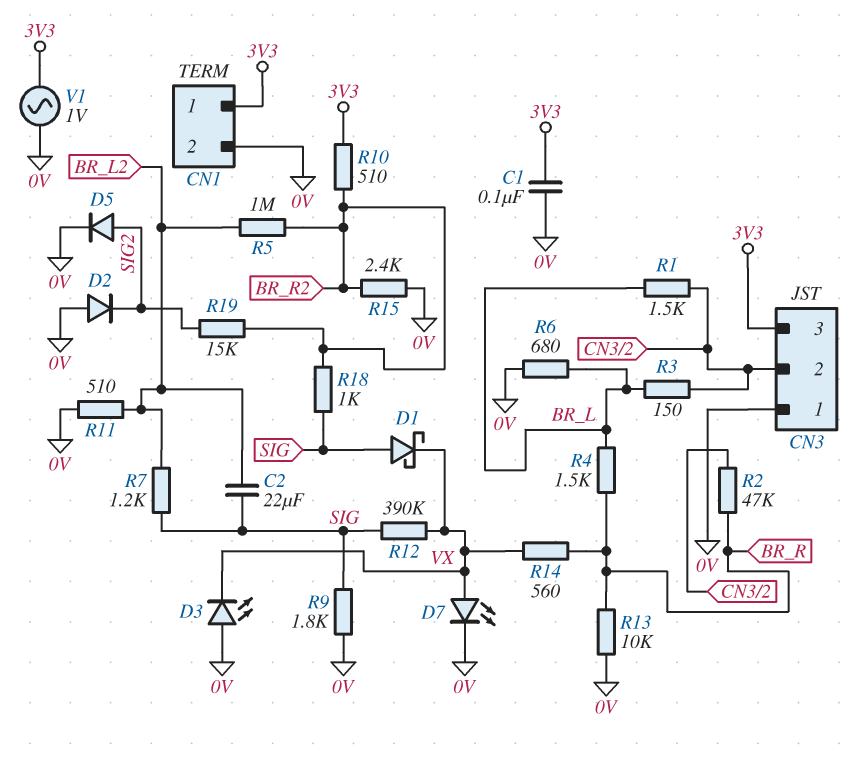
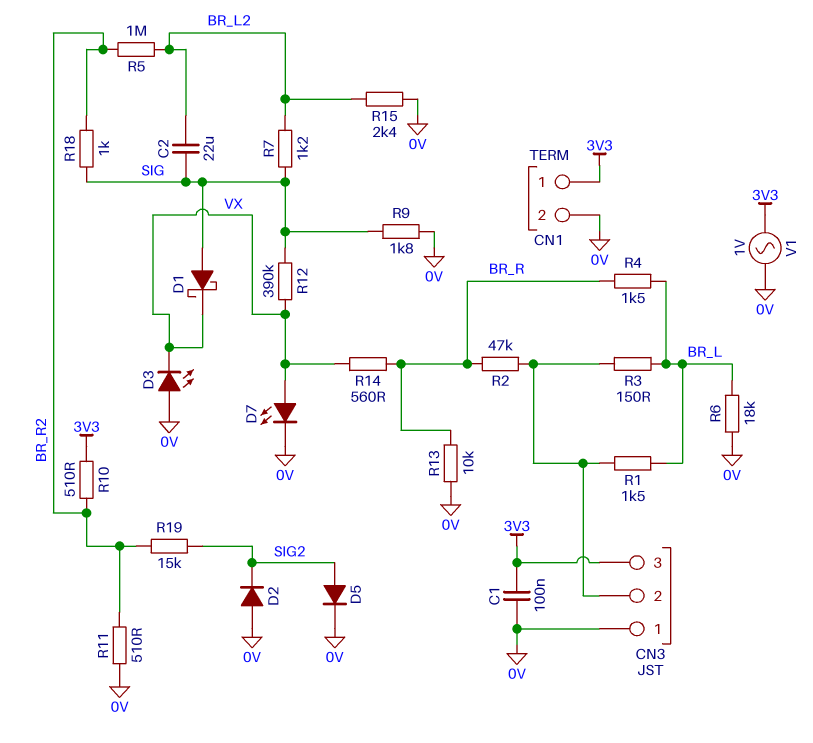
R6: 680 (0V, BR_L) -> 18k (0V, BR_L)
R11: 510 (0V, BR_L2) -> 510 (0V, BR_R2)
R15: 2.4k (0V, BR_R2) -> 2.4k (0V, BR_L2)

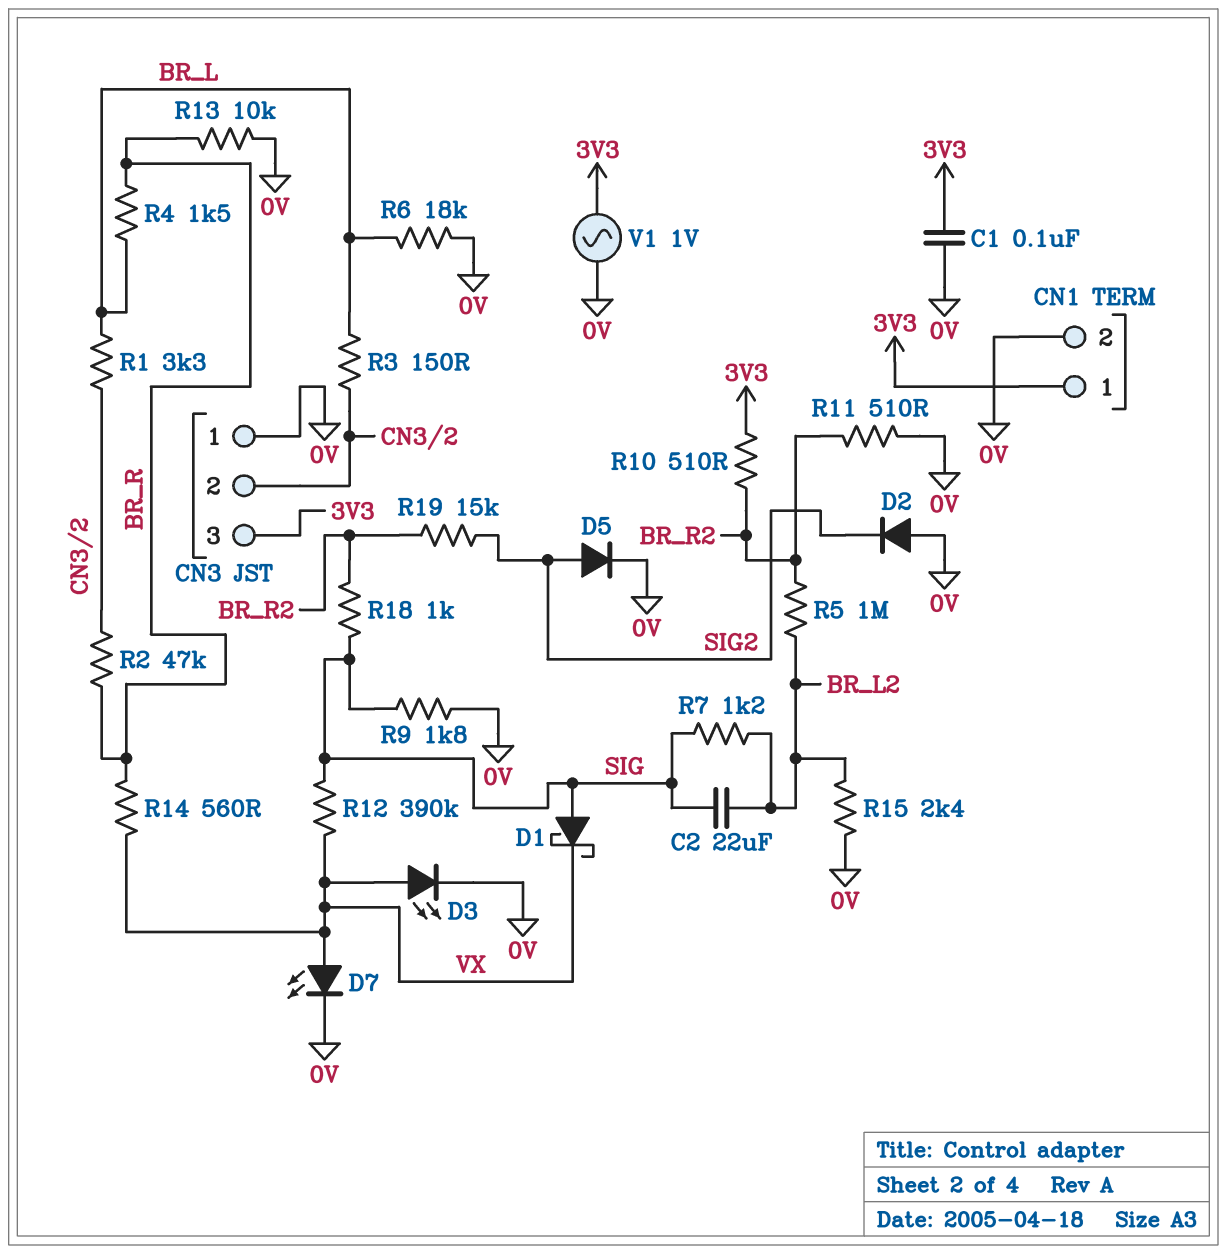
D3: LED (A 0V, K VX) -> LED (A VX, K 0V)
R1: 1.5k (BR_L, CN3/2) -> 3.3k (BR_L, CN3/2)

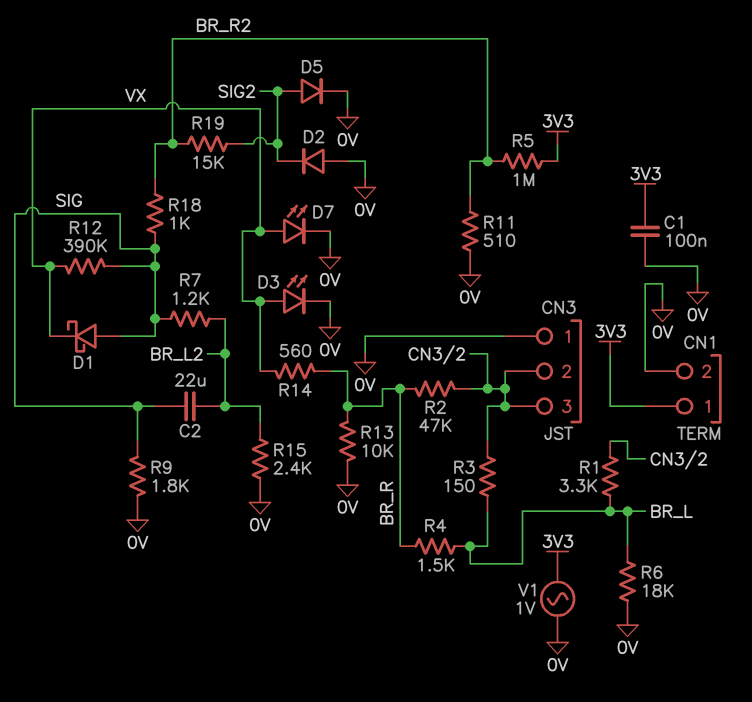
CN3 pin 3: 3V3 -> CN3/2
R5: 1M (BR_L2, BR_R2) -> 1M (3V3, BR_R2)
R10: 510 (3V3, BR_R2) -> none

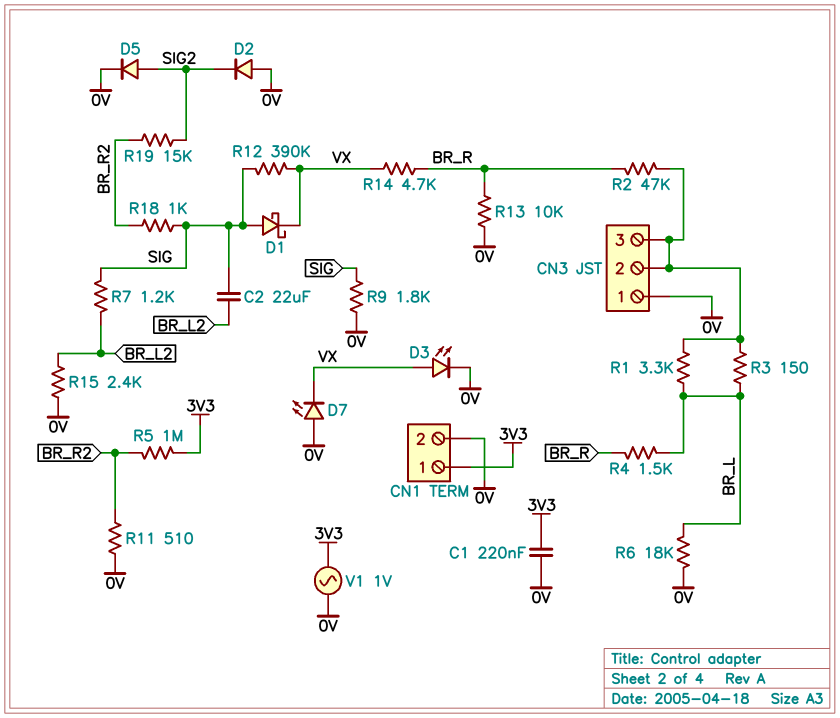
C1: 100nF (0V, 3V3) -> 220nF (0V, 3V3)
D7: LED (A VX, K 0V) -> LED (A 0V, K VX)
R14: 560 (BR_R, VX) -> 4.7k (BR_R, VX)

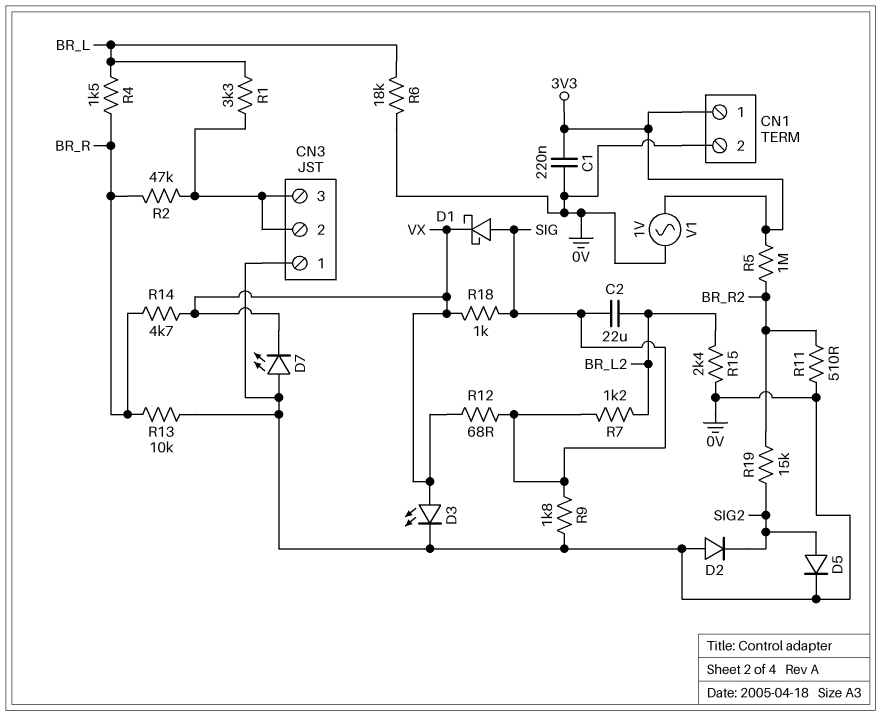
R3: 150 (BR_L, CN3/2) -> none
R12: 390k (SIG, VX) -> 68 (SIG, VX)
R18: 1k (BR_R2, SIG) -> 1k (SIG, VX)

